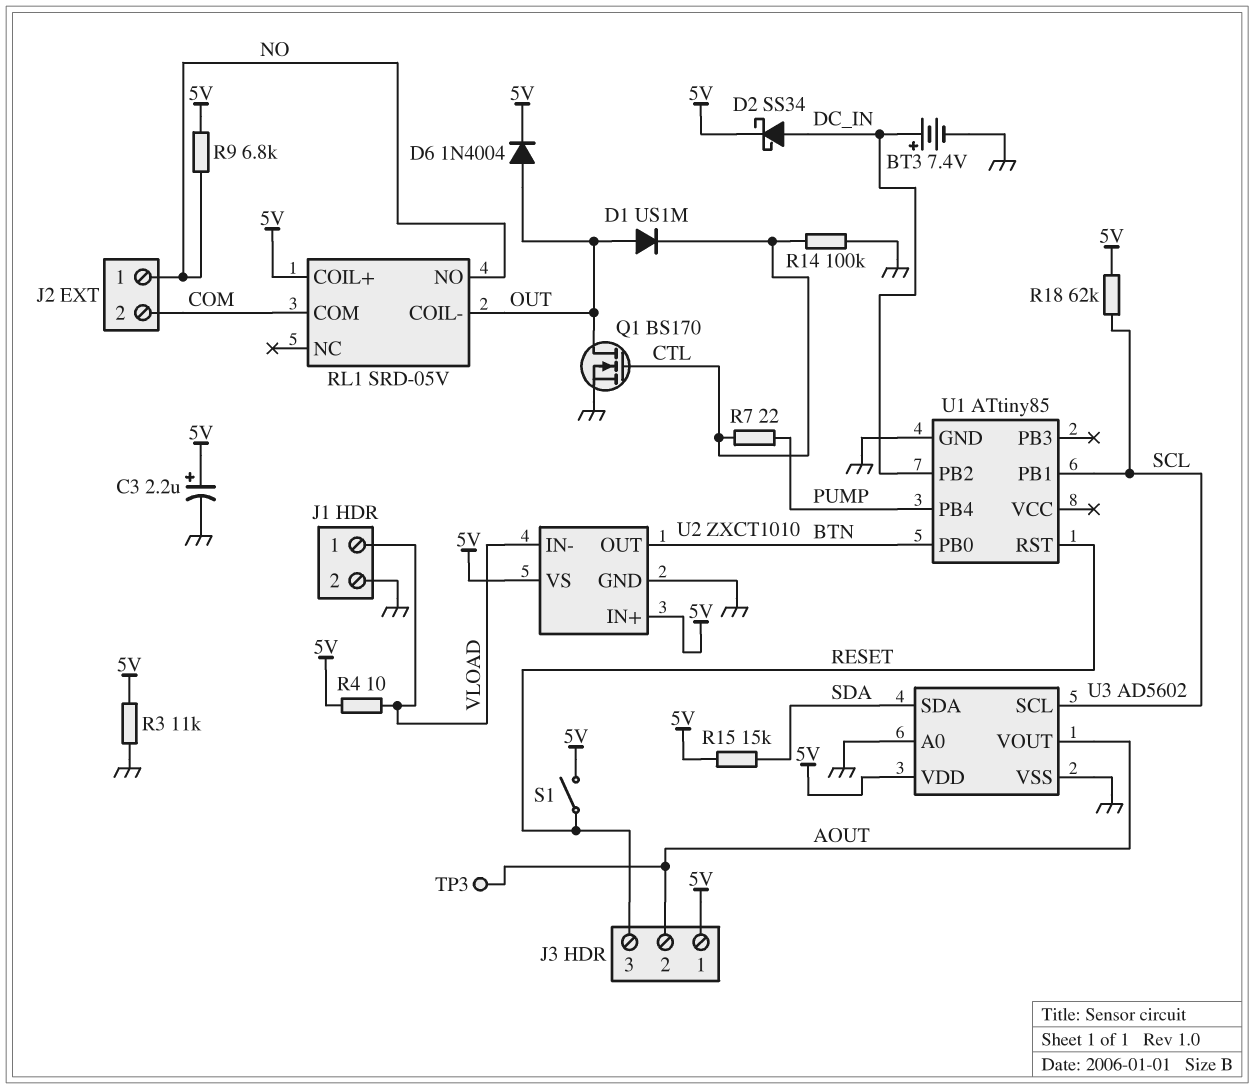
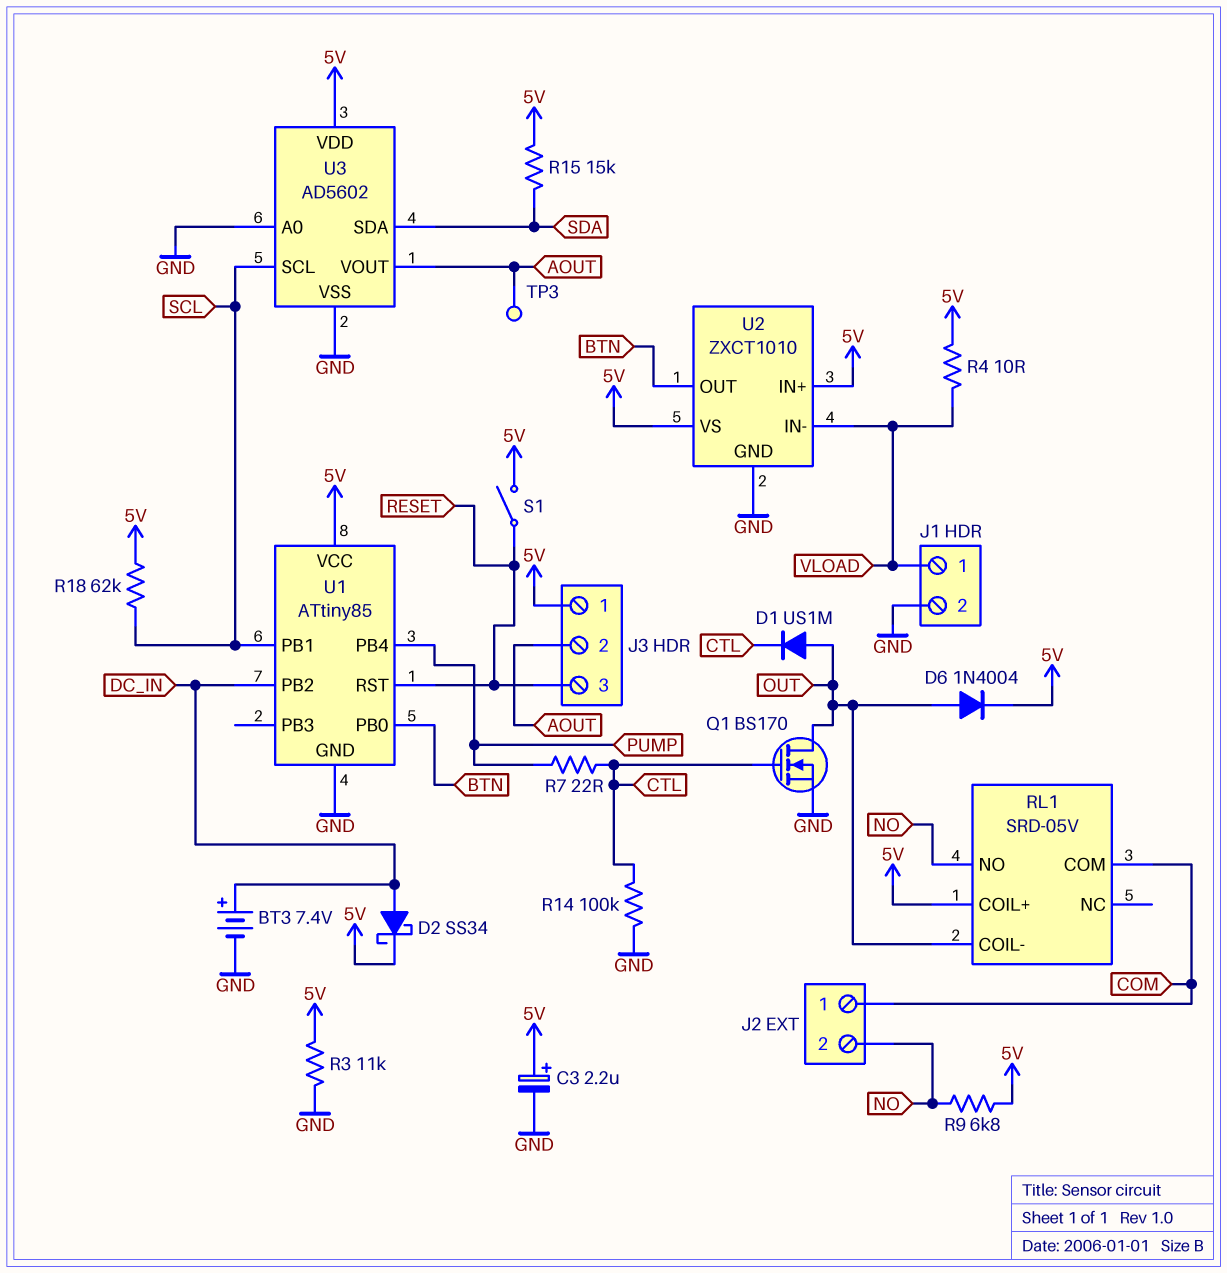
J2 pin 1: NO -> COM
J2 pin 2: COM -> NO
U1 pin VCC: none -> 5V

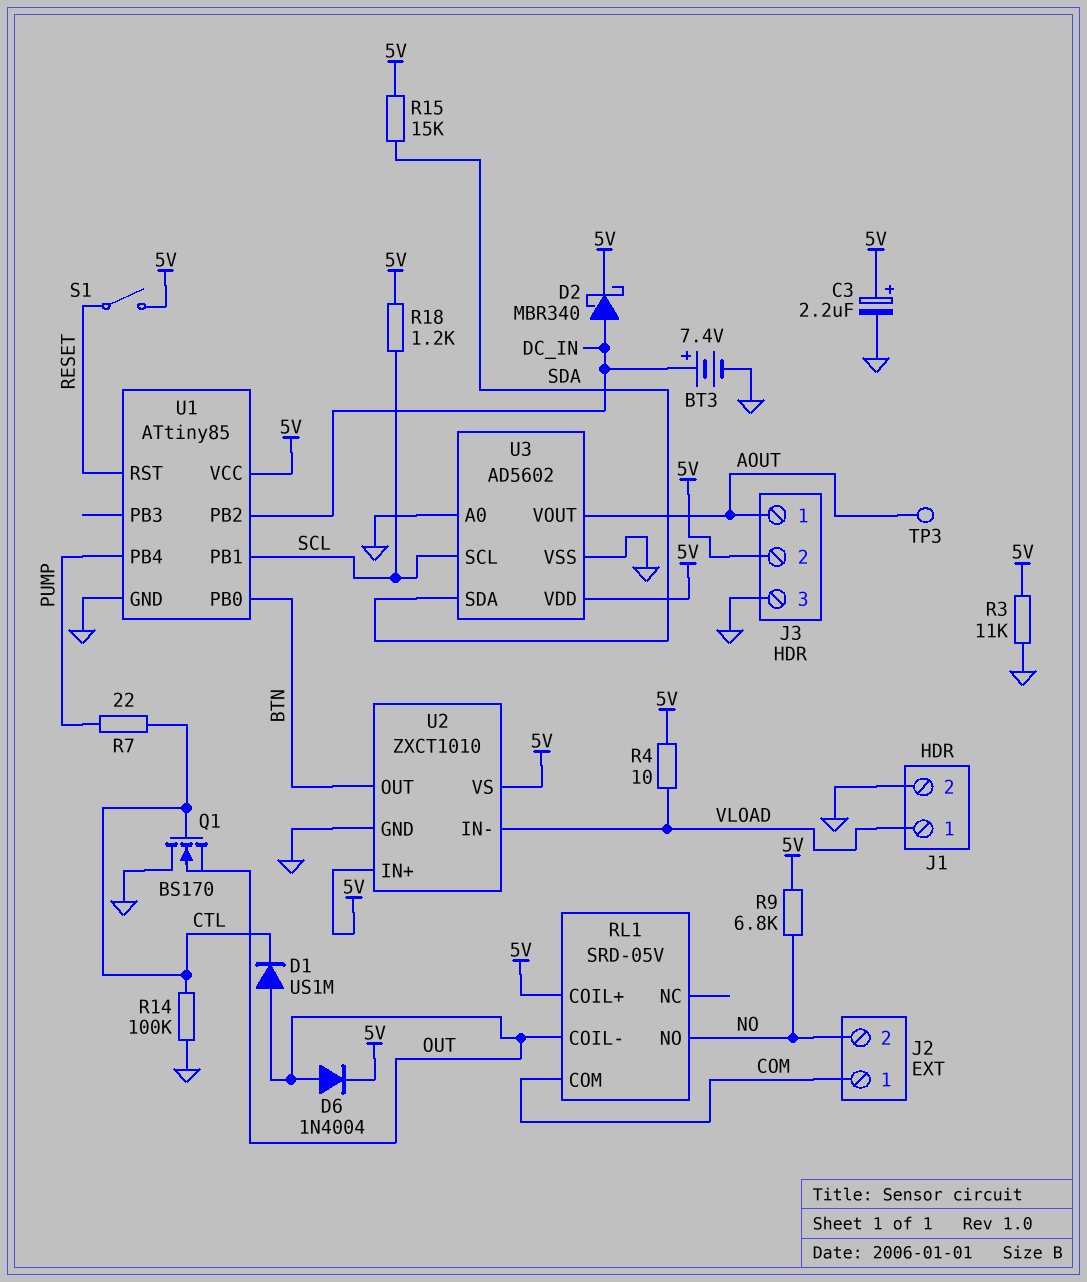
D2: schottky SS34 (A DC_IN, K 5V) -> schottky MBR340 (A DC_IN, K 5V)
J3 pin 1: 5V -> AOUT
J3 pin 2: AOUT -> 5V
J3 pin 3: RESET -> GND
Q1: NMOS BS170 (G CTL, D OUT, S GND) -> NMOS BS170 (G CTL, D GND, S OUT)
R18: 62k (5V, SCL) -> 1.2k (5V, SCL)

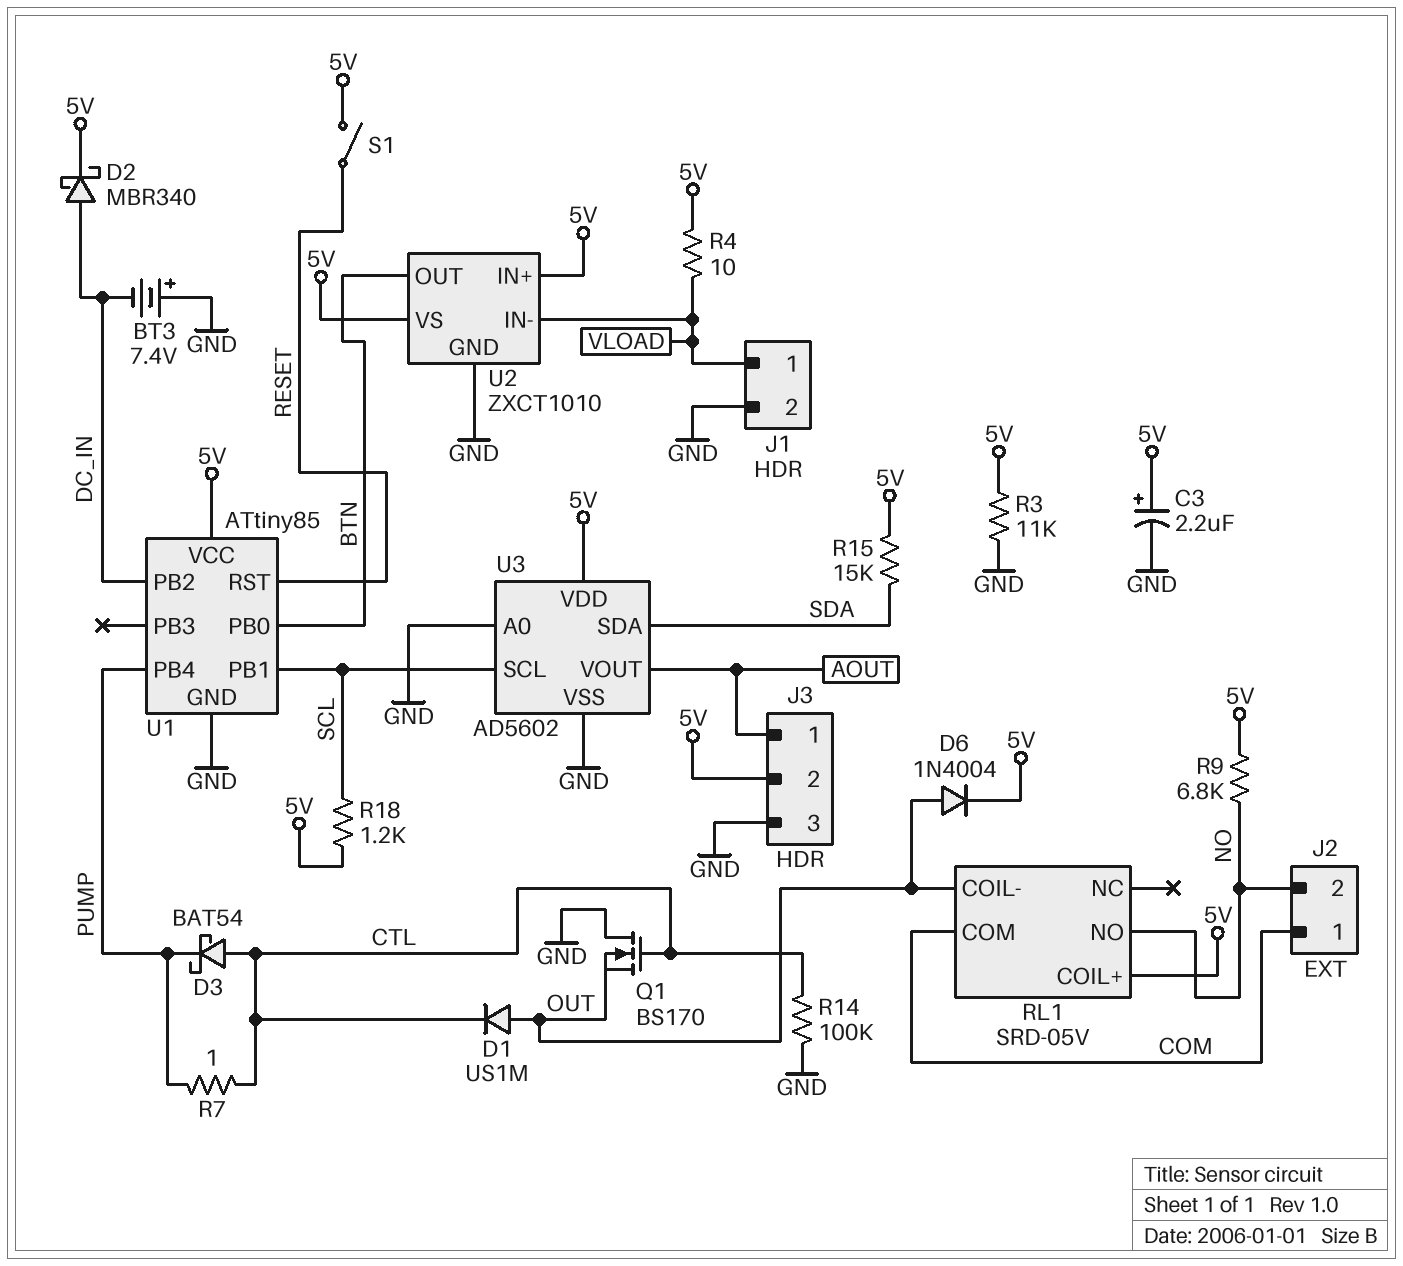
BT3: 7.4V (plus DC_IN, minus GND) -> 7.4V (plus GND, minus DC_IN)
D3: none -> schottky BAT54 (A CTL, K PUMP)
R7: 22 (CTL, PUMP) -> 1 (CTL, PUMP)
TP3: test point (AOUT) -> none

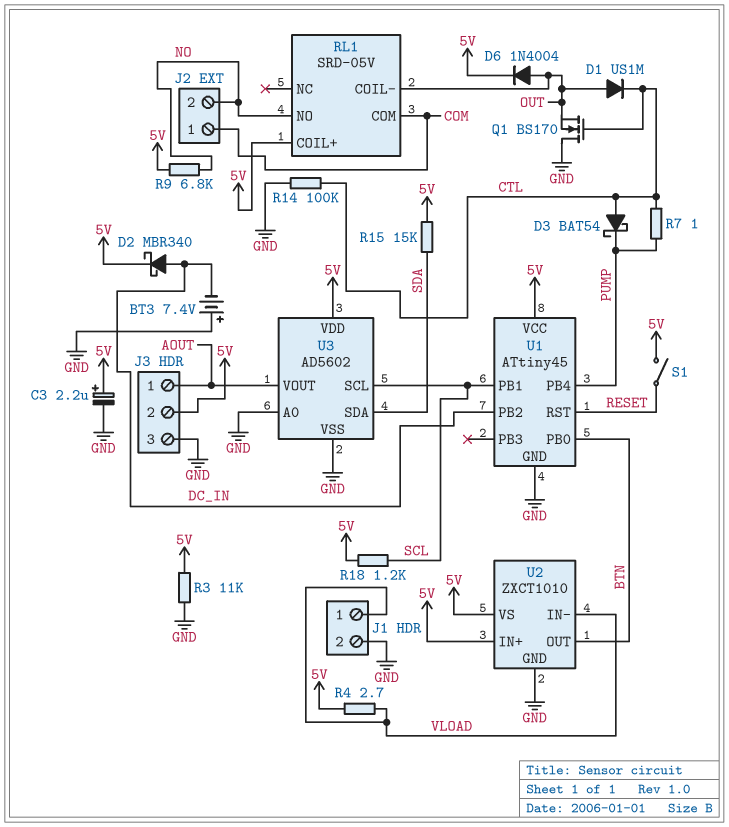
R4: 10 (5V, VLOAD) -> 2.7 (5V, VLOAD)
U1: ATtiny85 -> ATtiny45

